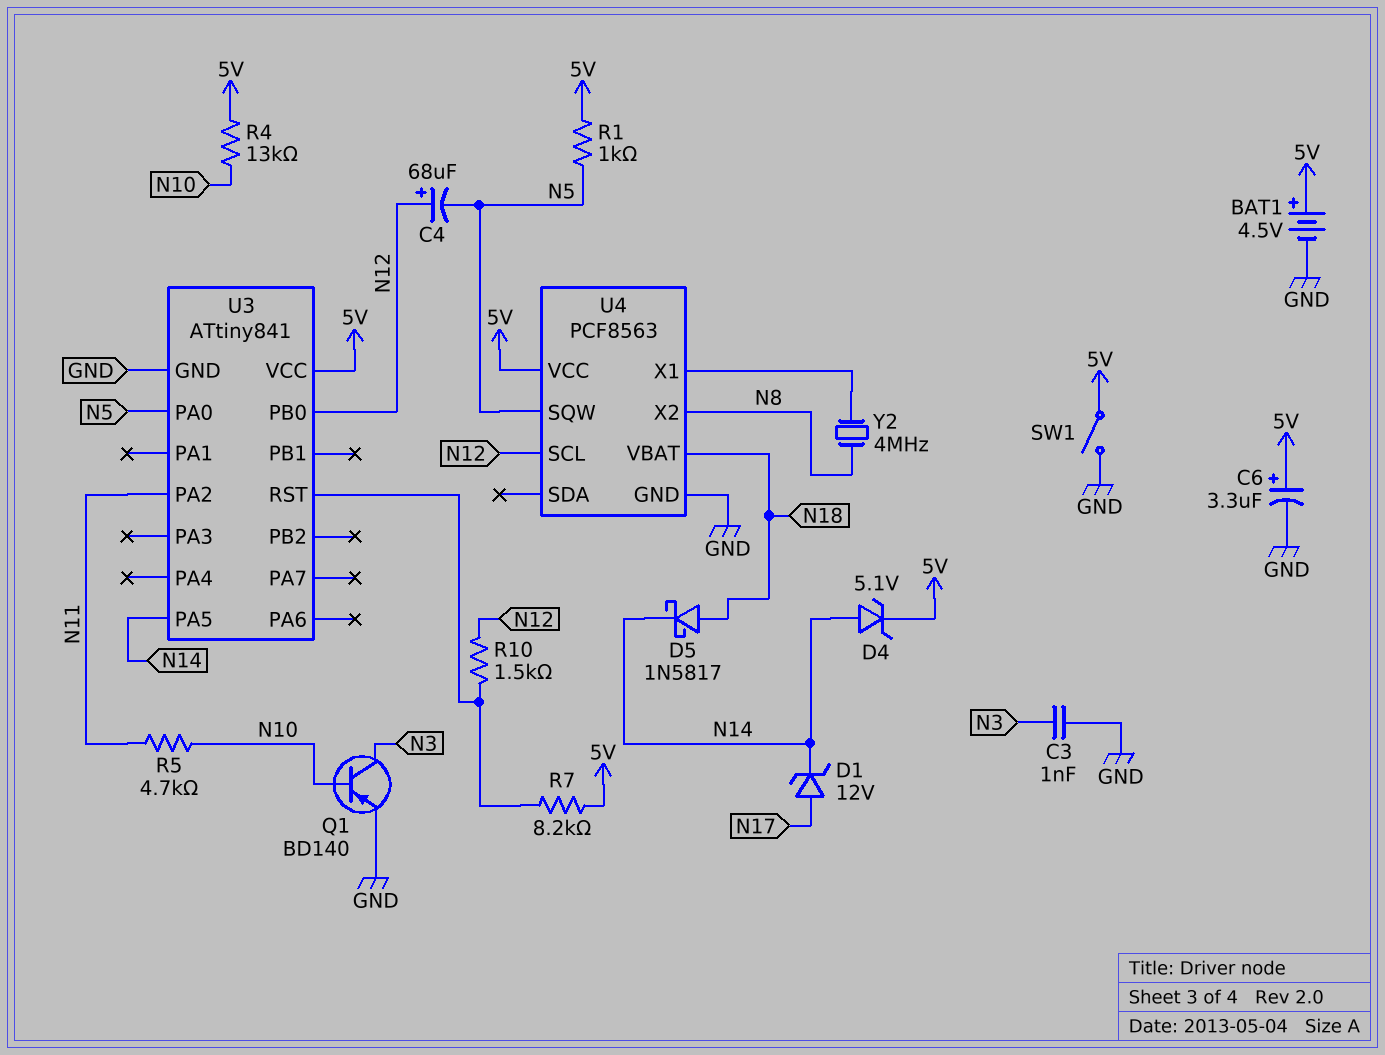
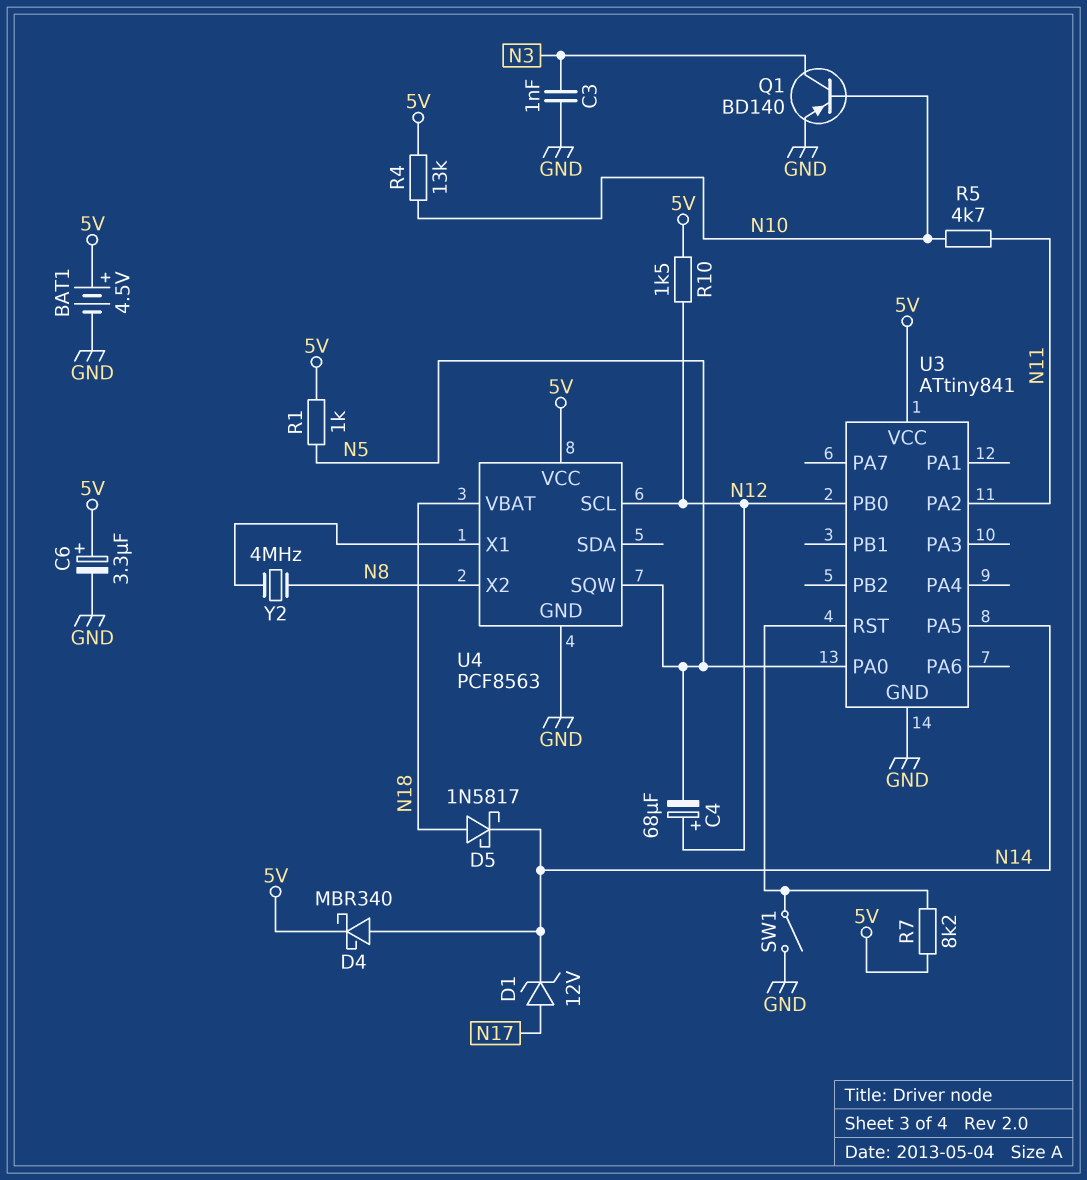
D4: zener 5.1V (A N14, K 5V) -> schottky MBR340 (A N14, K 5V)
R10: 1.5k (N12, U3/RST) -> 1.5k (5V, N12)
SW1: switch (5V, GND) -> switch (GND, U3/RST)

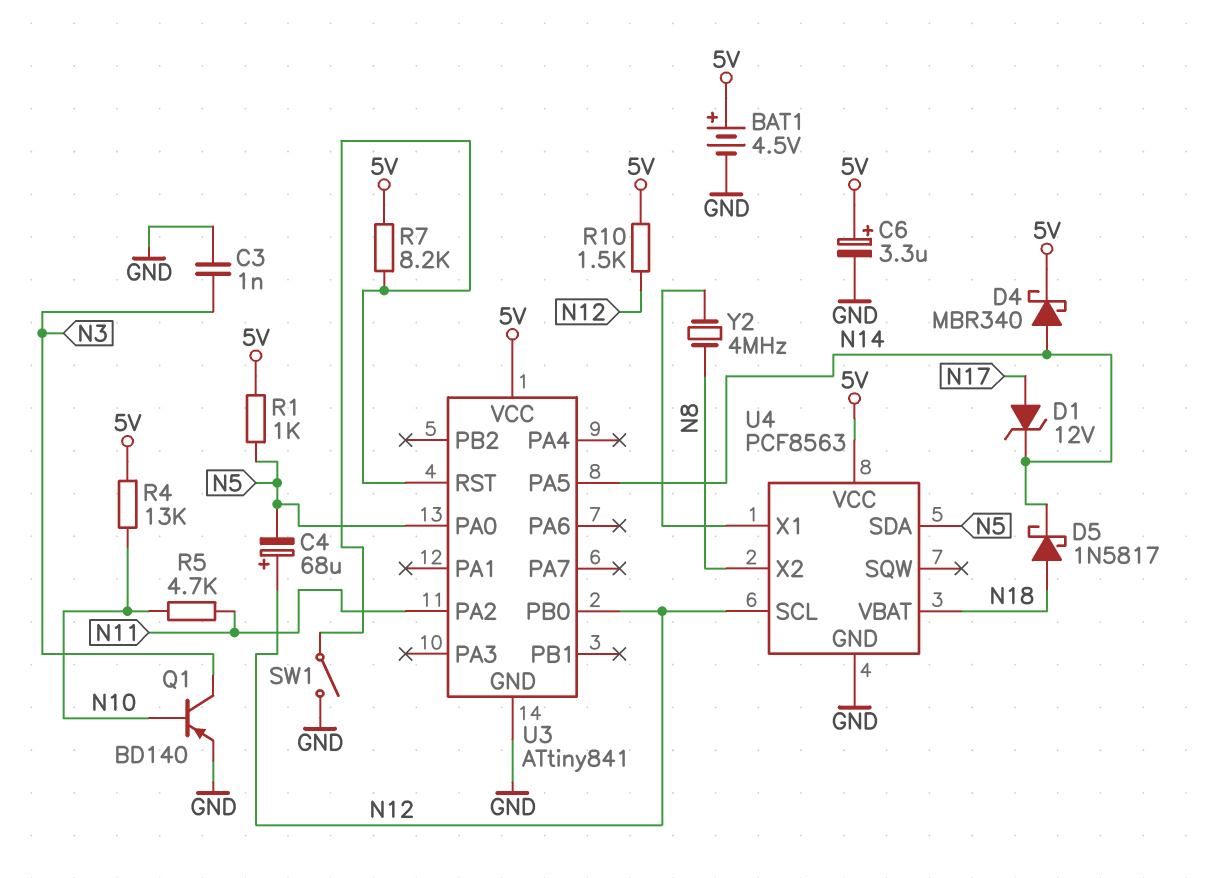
U4 pin SDA: none -> N5
U4 pin SQW: N5 -> none

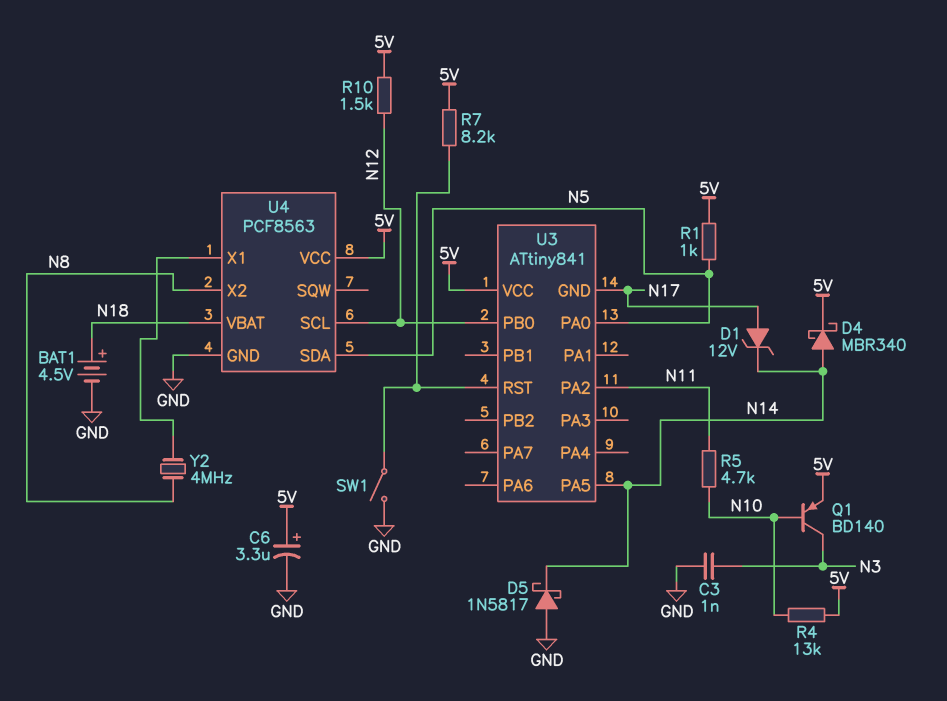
BAT1: 4.5V (plus 5V, minus GND) -> 4.5V (plus N18, minus GND)
C4: 68uF (plus N12, minus N5) -> none
D5: schottky 1N5817 (A N18, K N14) -> schottky 1N5817 (A GND, K N14)
Q1: PNP BD140 (B N10, C N3, E GND) -> PNP BD140 (B N10, C N3, E 5V)
U3 pin GND: GND -> N17

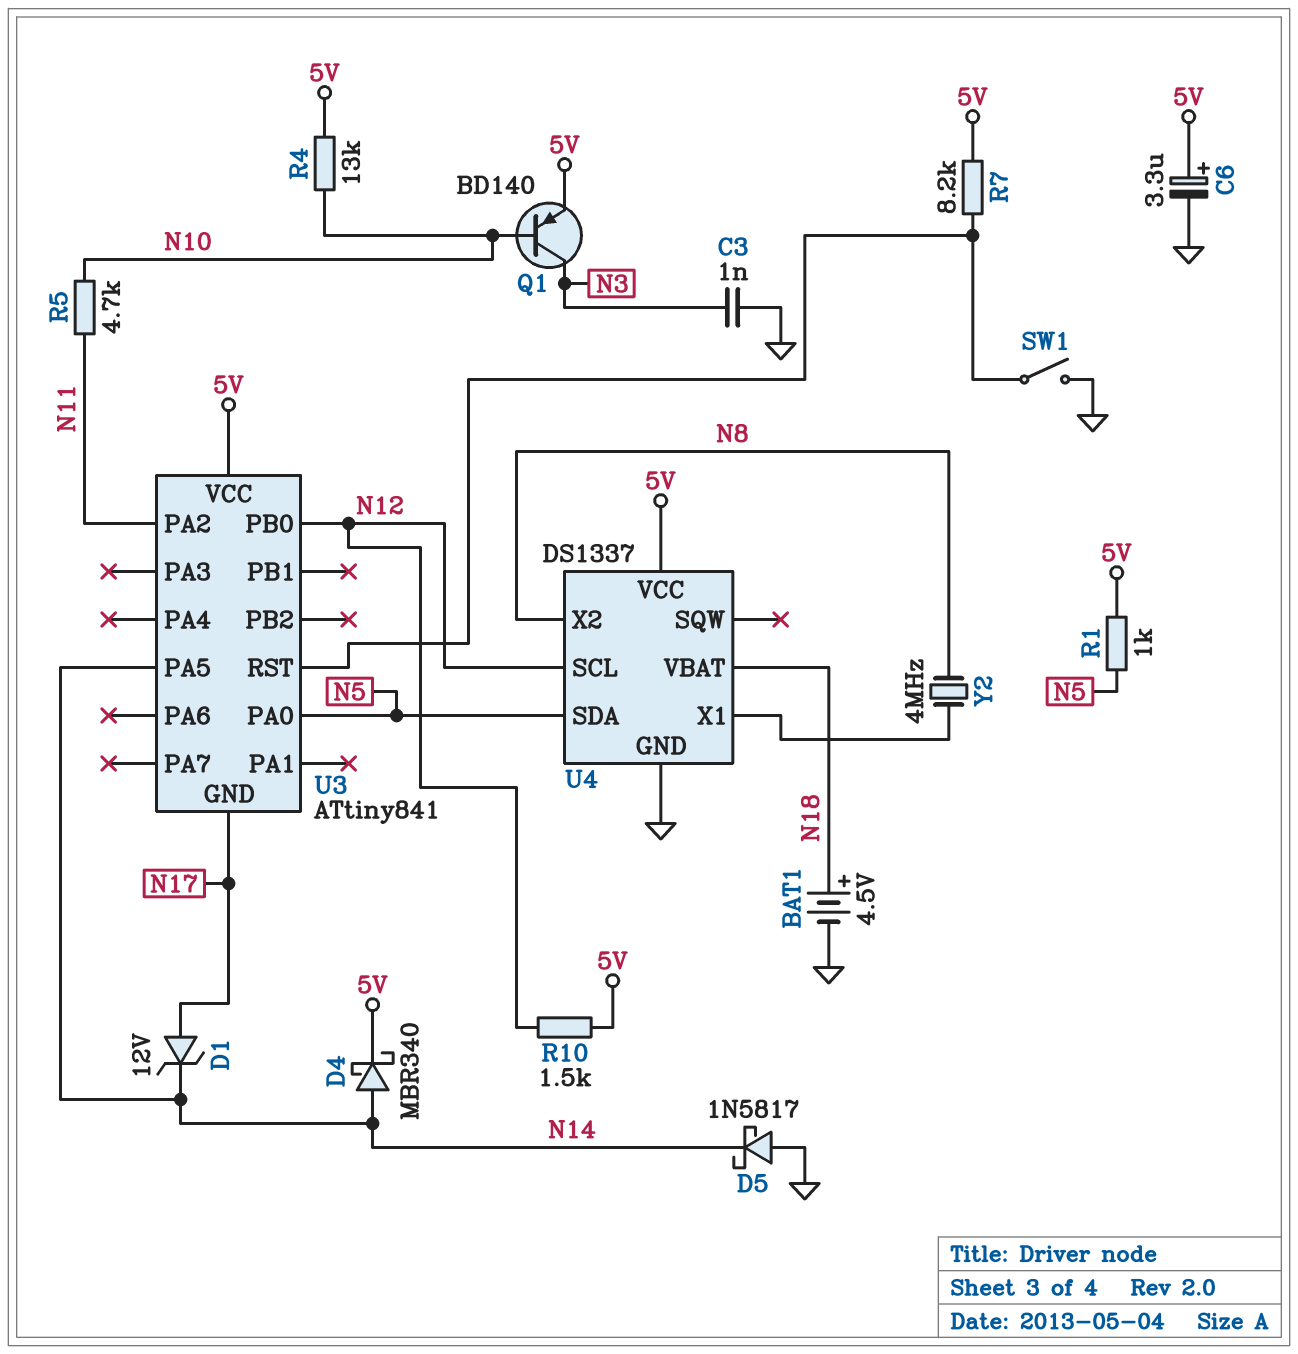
U4: PCF8563 -> DS1337

